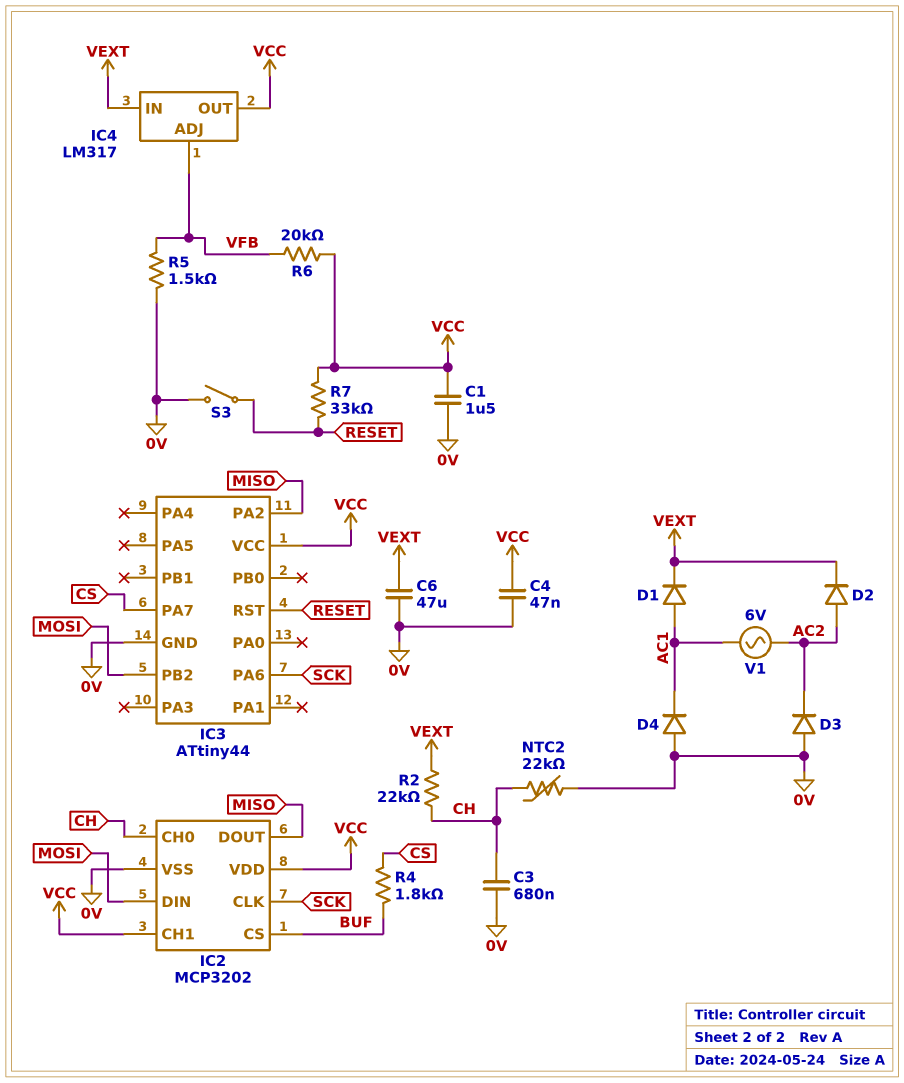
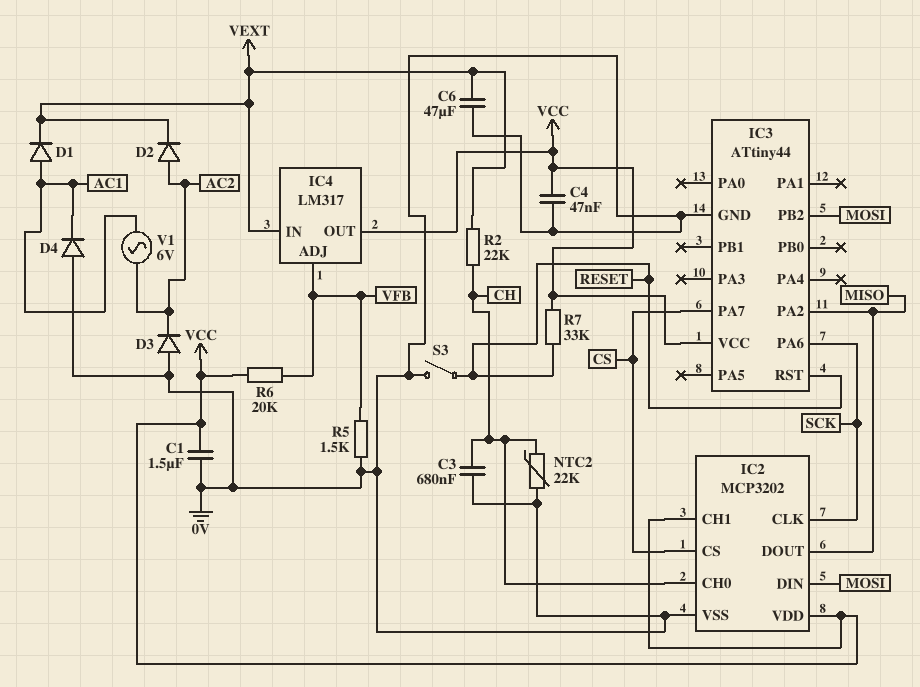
IC2 pin CS: BUF -> CS
R4: 1.8k (BUF, CS) -> none

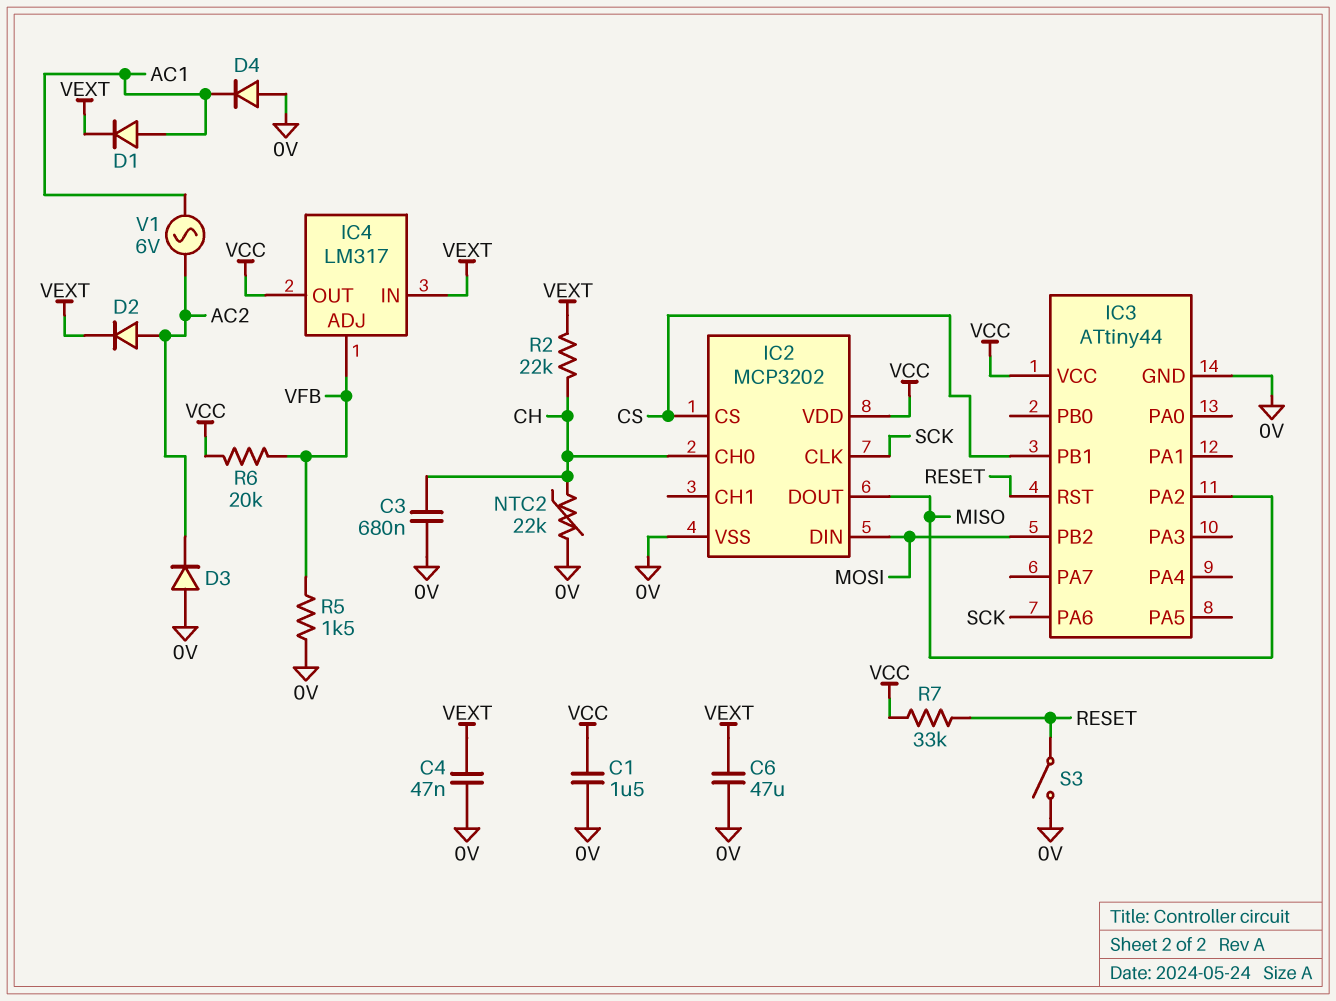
C4: 47nF (0V, VCC) -> 47nF (0V, VEXT)
IC2 pin CH1: VCC -> none
IC3 pin PA7: CS -> none
IC3 pin PB1: none -> CS

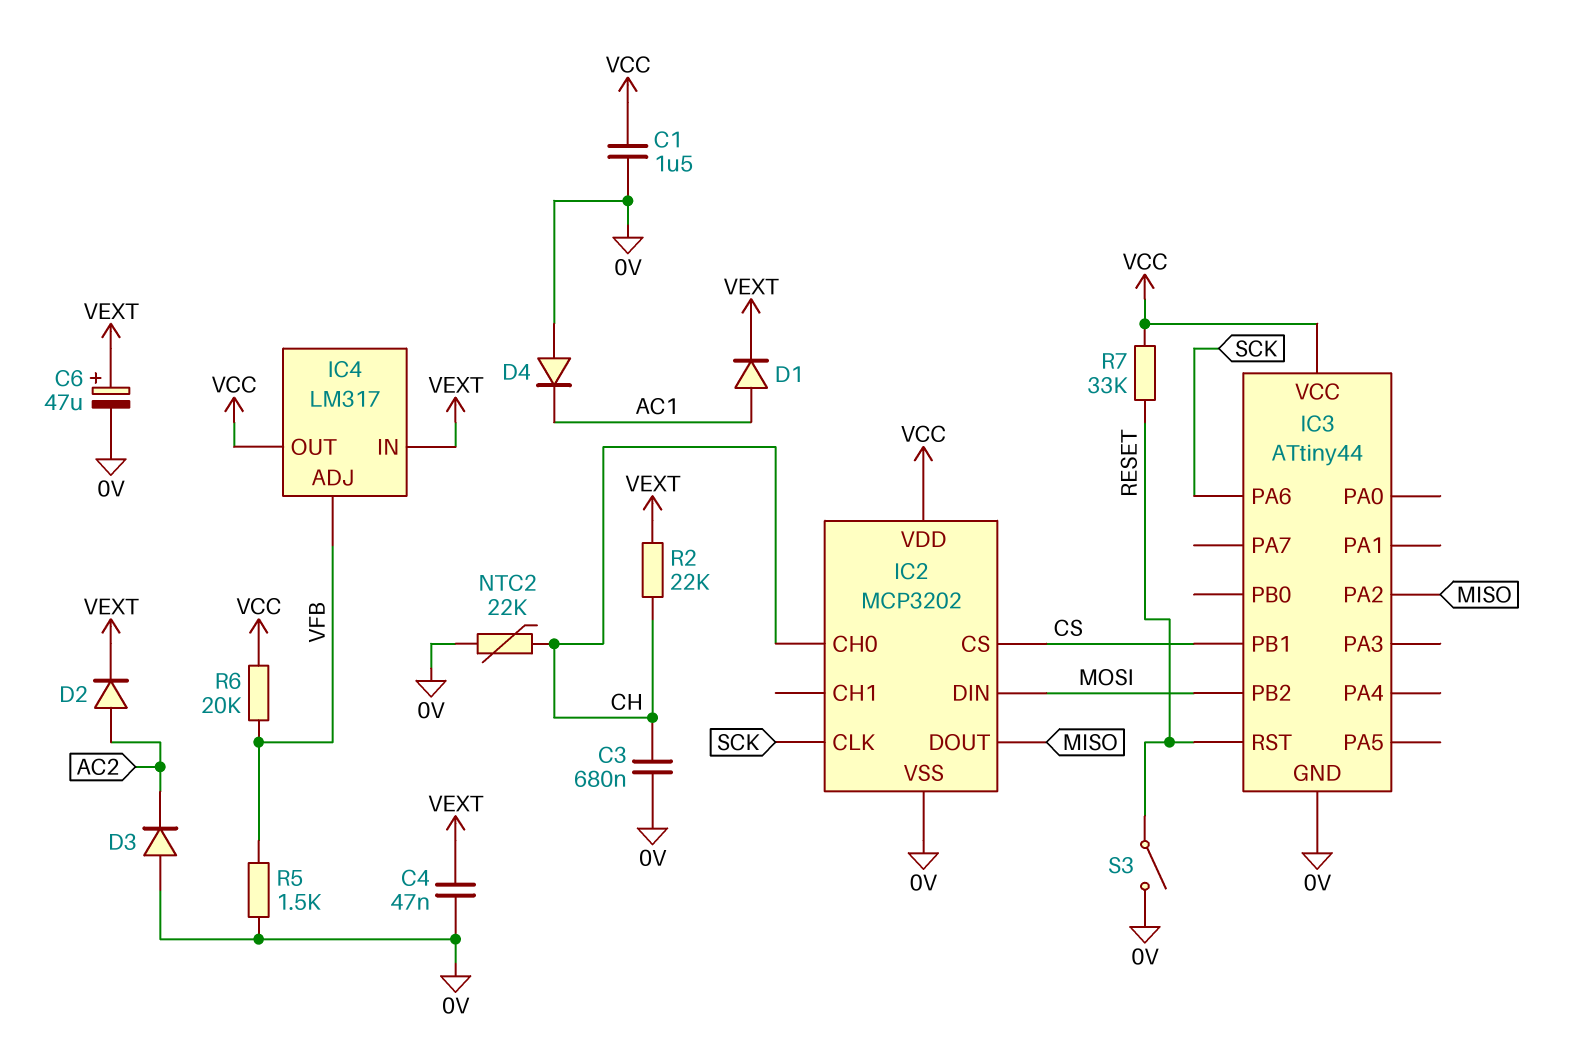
C6: 47uF (0V, VEXT) -> 47uF (plus VEXT, minus 0V)
V1: AC 6V (AC1, AC2) -> none

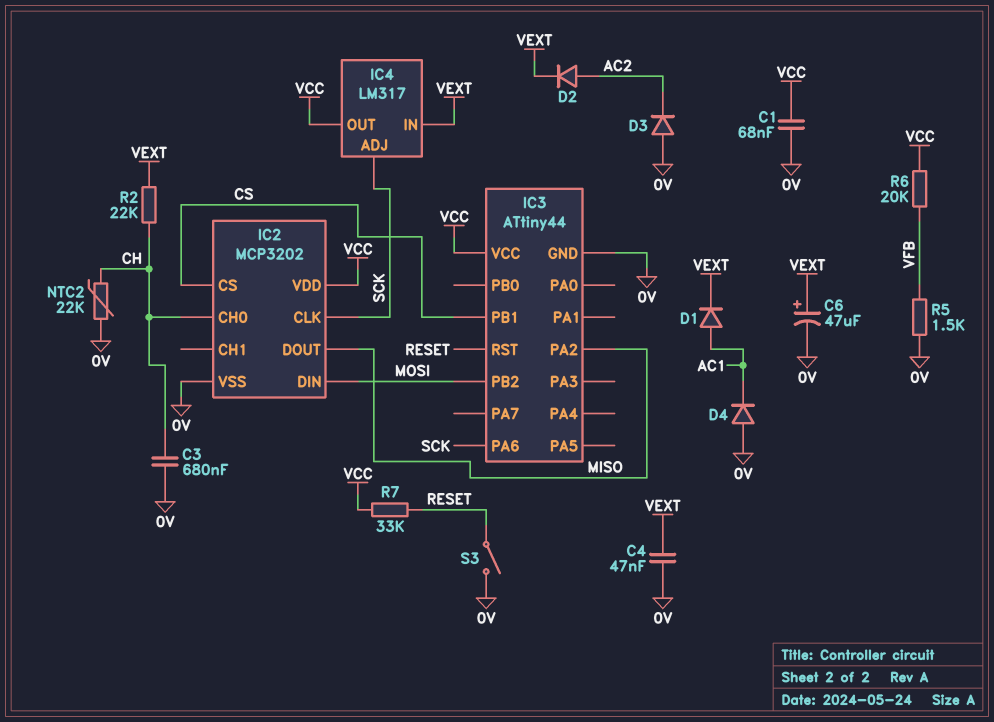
C1: 1.5uF (0V, VCC) -> 68nF (0V, VCC)
IC4 pin ADJ: VFB -> SCK

